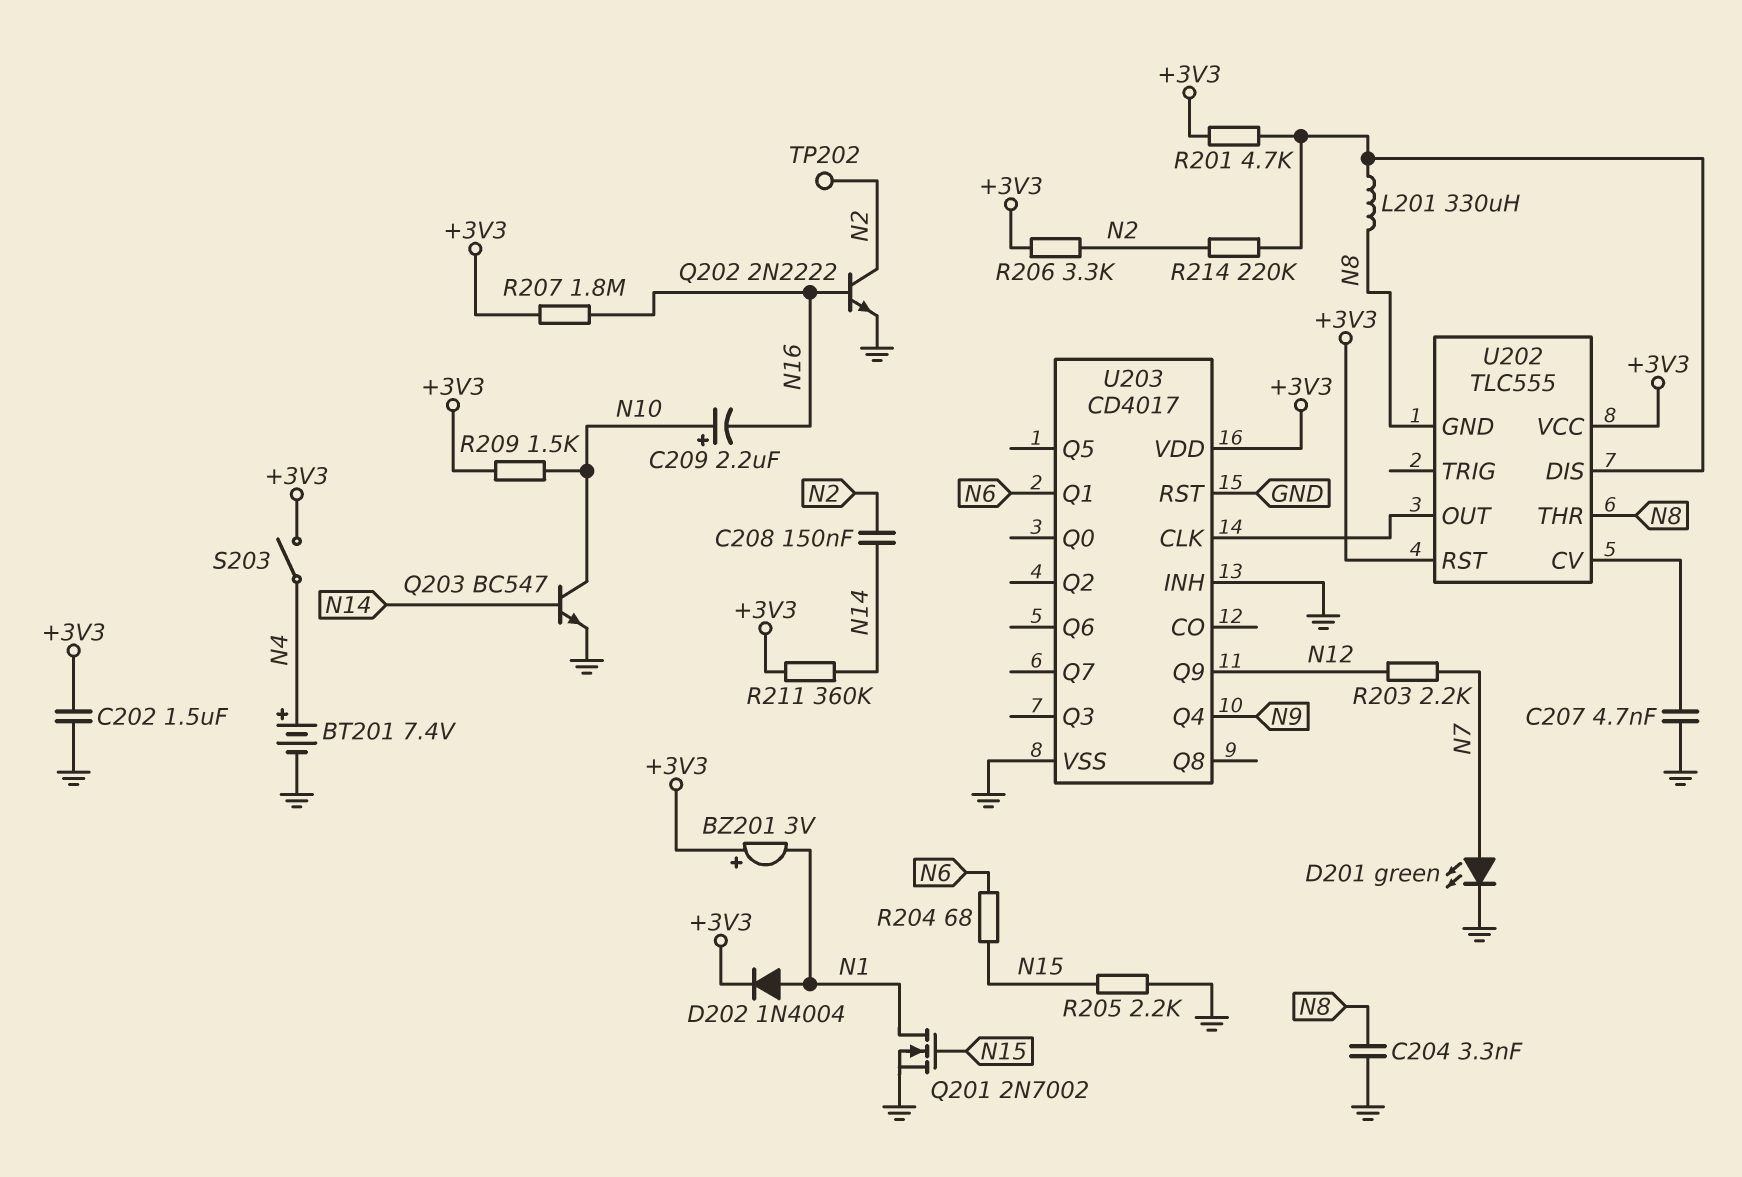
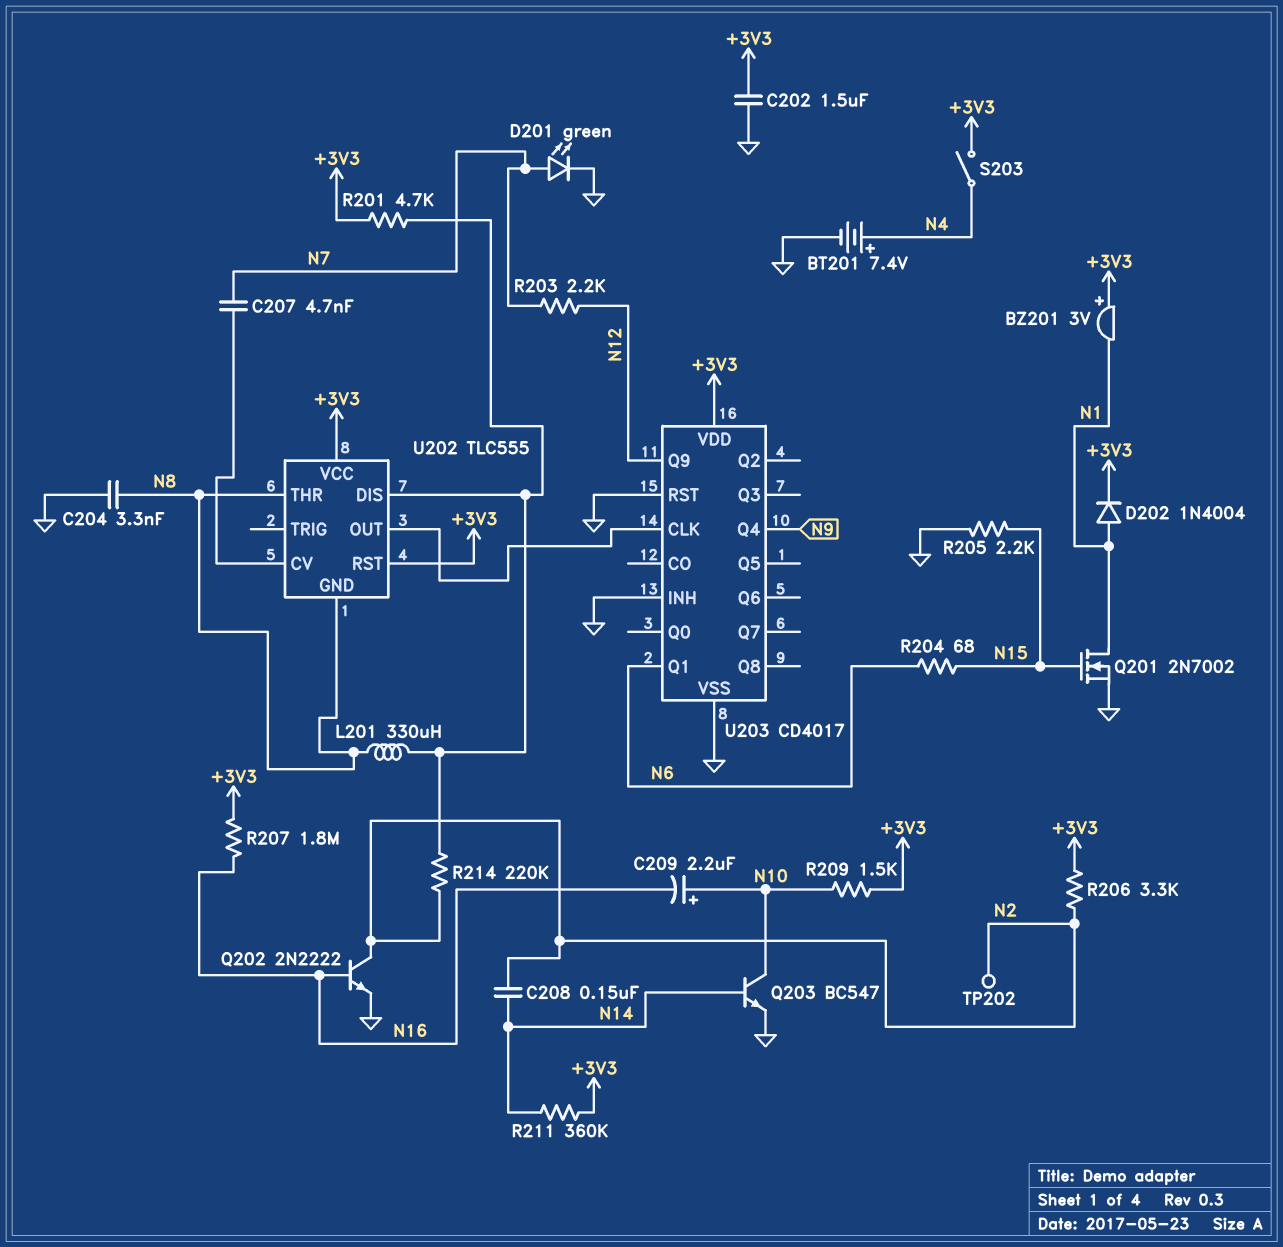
C207: 4.7nF (GND, U202/CV) -> 4.7nF (N7, U202/CV)

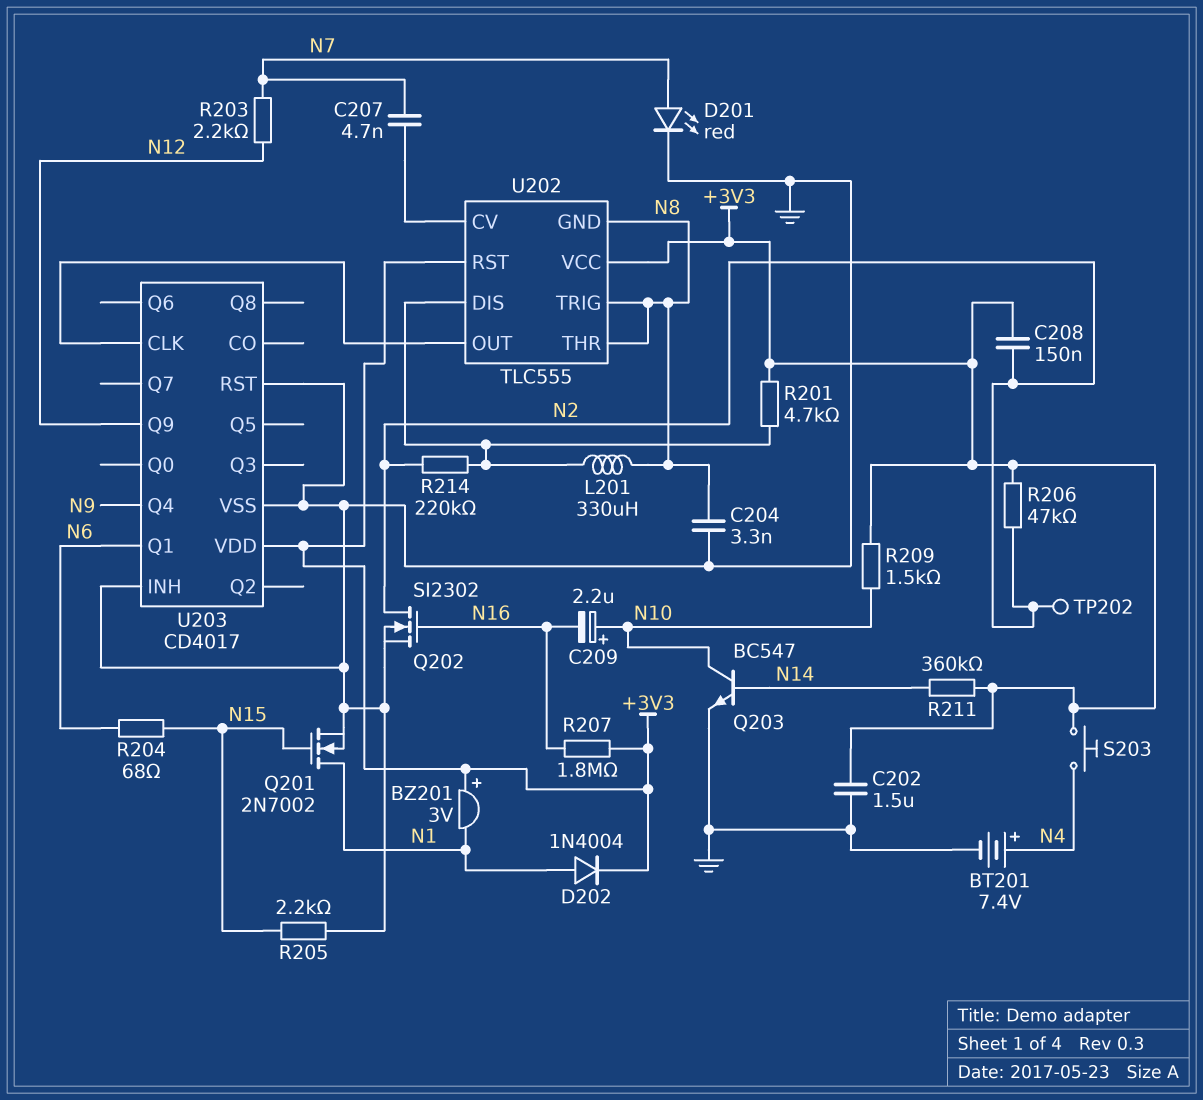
C208: 150nF (N2, N14) -> 150nF (+3V3, N2)
D201: LED green (A N7, K GND) -> LED red (A N7, K GND)
Q202: NPN 2N2222 (B N16, C N2, E GND) -> NMOS SI2302 (G N16, D N2, S GND)
R206: 3.3k (+3V3, N2) -> 47k (+3V3, N2)
S203: switch (+3V3, N4) -> button (+3V3, N4)
U202 pin TRIG: none -> N8

